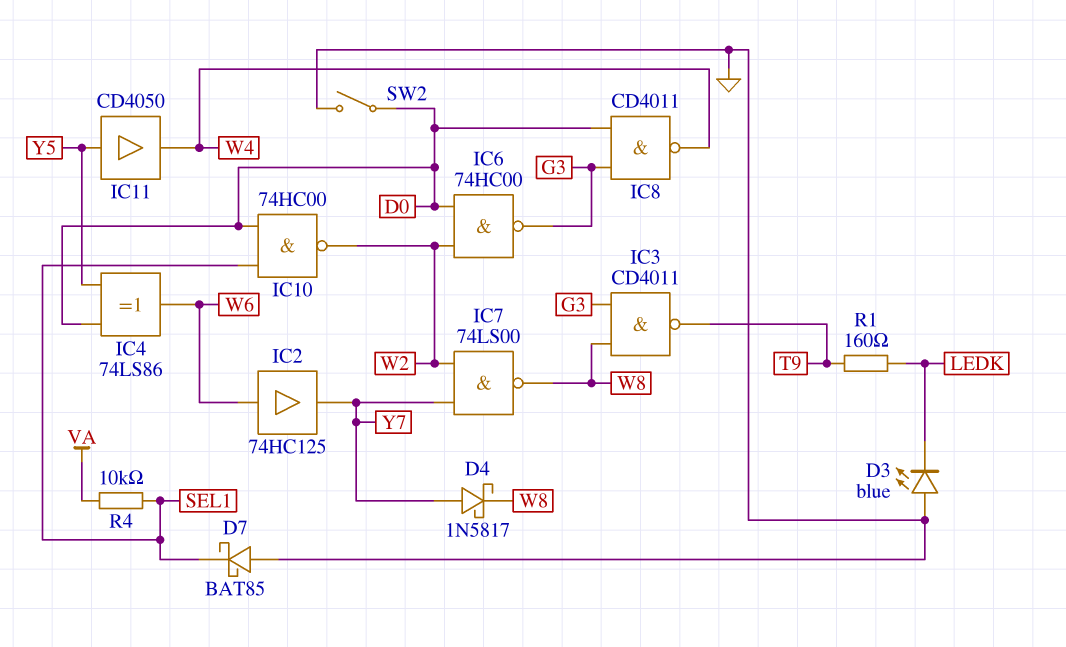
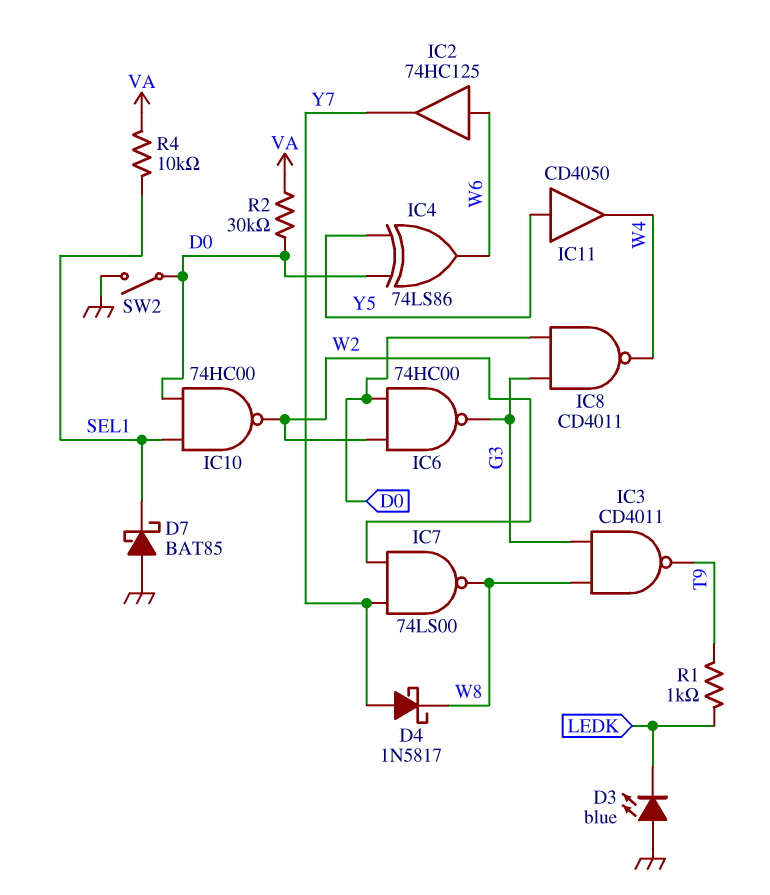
R1: 160 (LEDK, T9) -> 1k (LEDK, T9)
R2: none -> 30k (D0, VA)

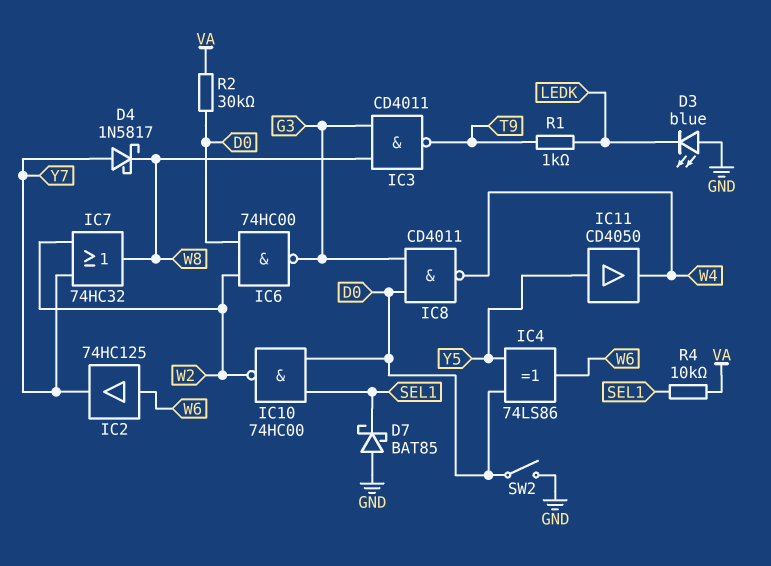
IC7: NAND 74LS00 (in W2, in Y7, out W8) -> OR 74HC32 (in W2, in Y7, out W8)

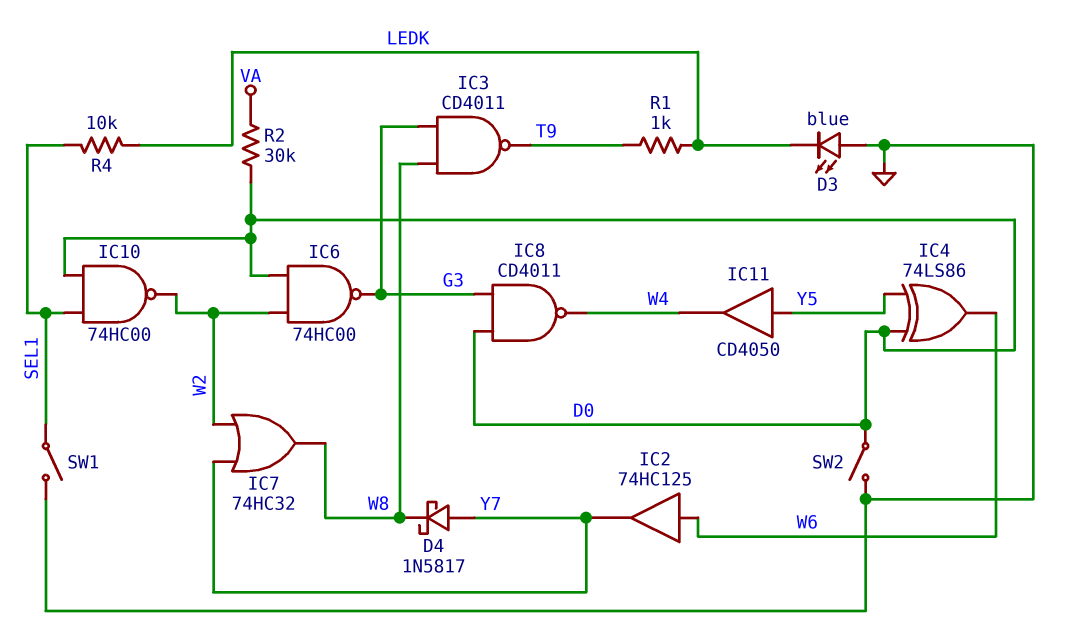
D7: schottky BAT85 (A GND, K SEL1) -> none
R4: 10k (SEL1, VA) -> 10k (LEDK, SEL1)
SW1: none -> switch (GND, SEL1)

